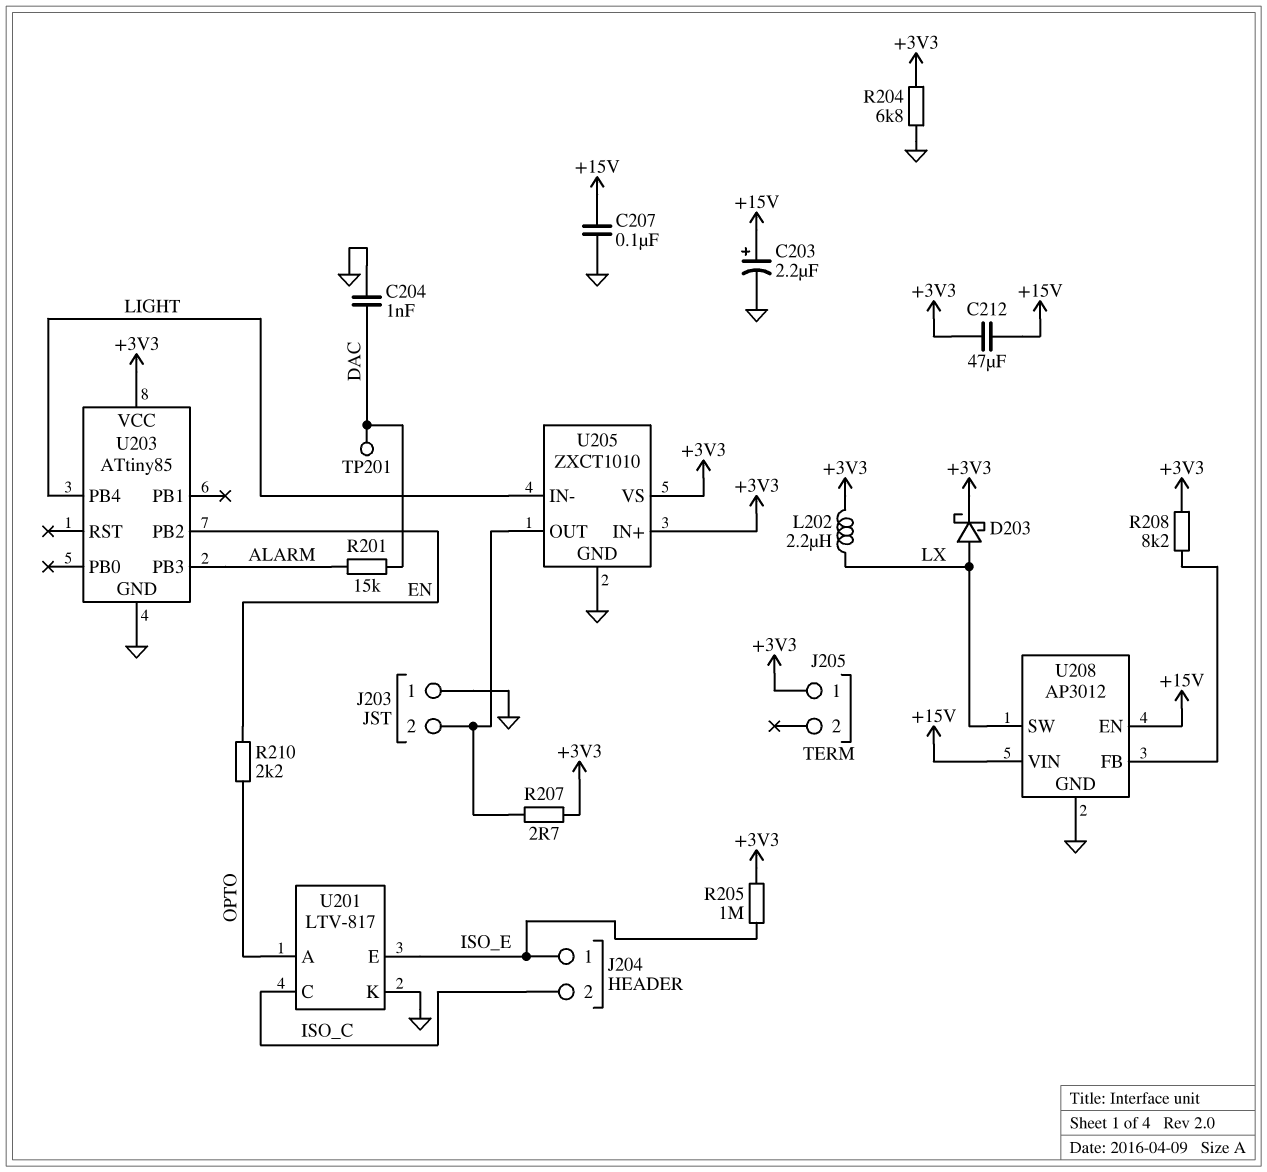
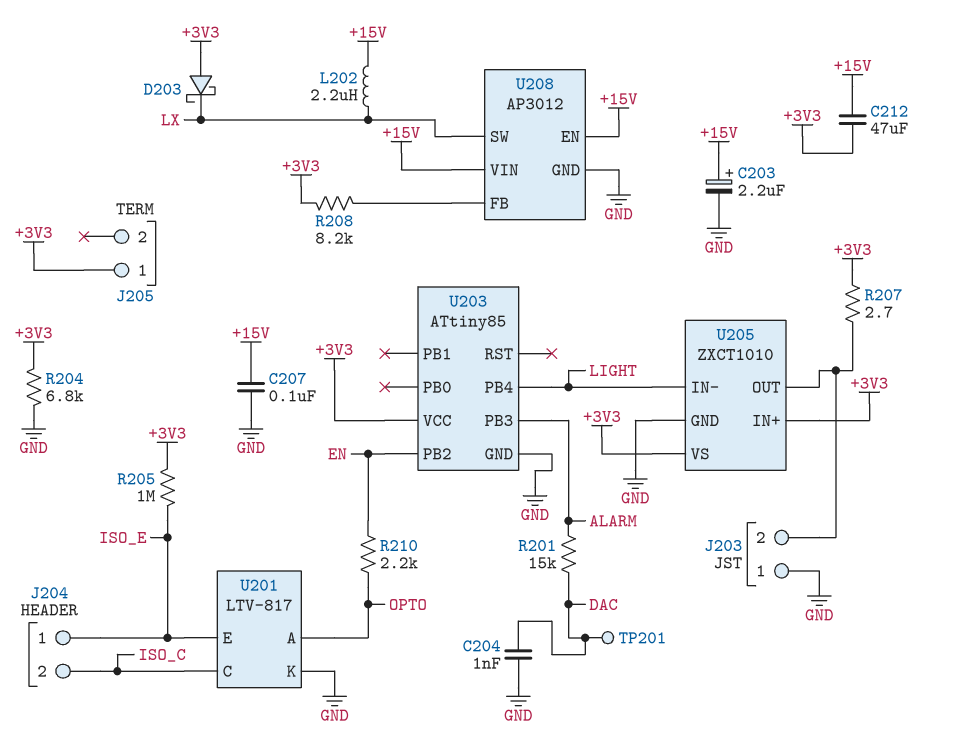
D203: schottky (A LX, K +3V3) -> schottky (A +3V3, K LX)
L202: 2.2uH (+3V3, LX) -> 2.2uH (+15V, LX)

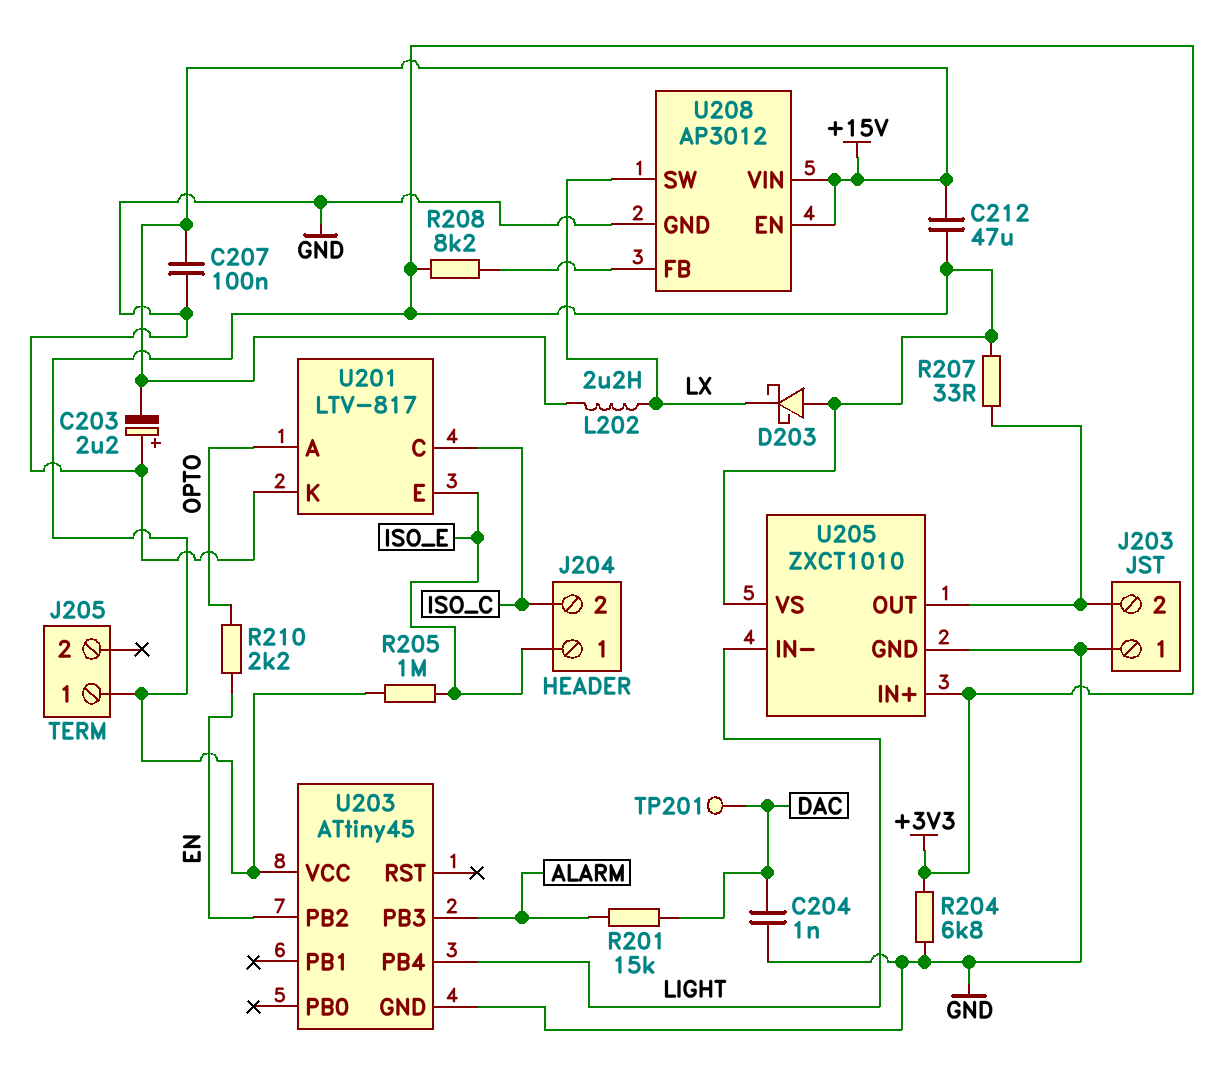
C203: 2.2uF (plus +15V, minus GND) -> 2.2uF (plus GND, minus +15V)
R207: 2.7 (+3V3, J203/2) -> 33 (+3V3, J203/2)
U203: ATtiny85 -> ATtiny45

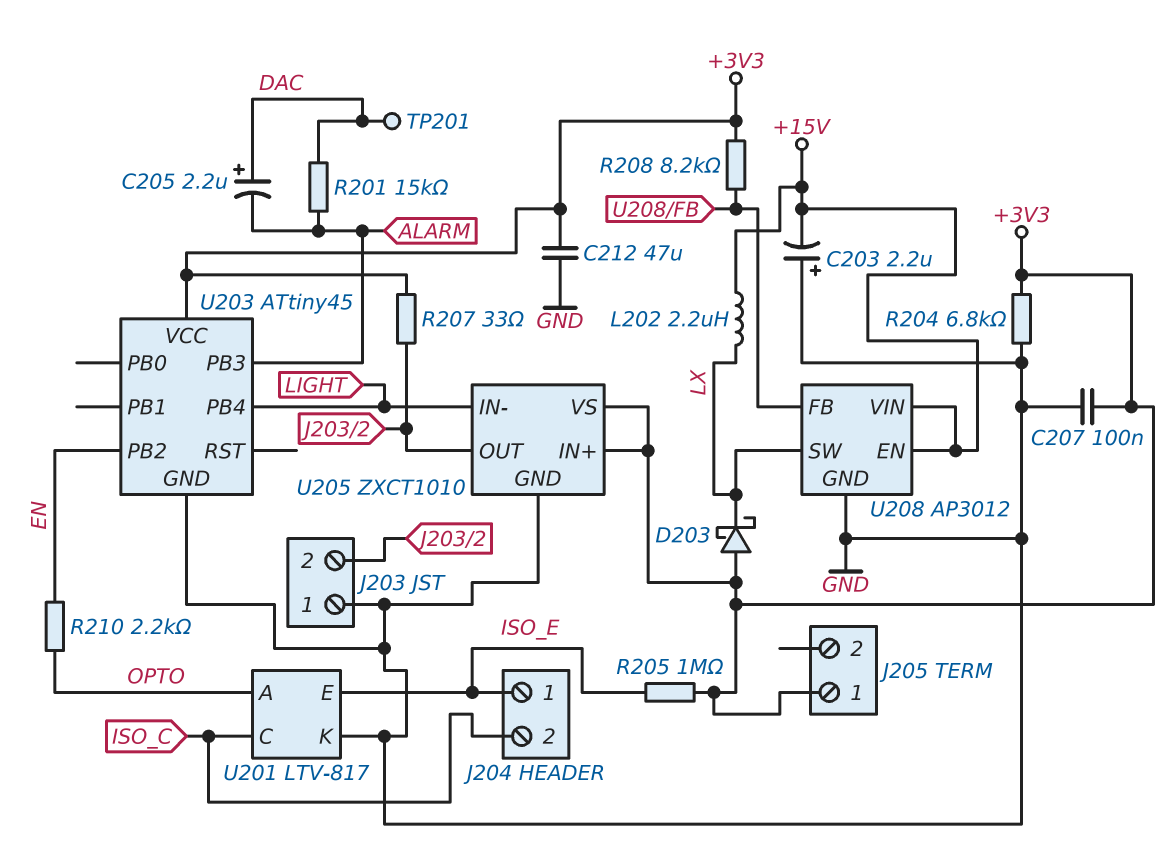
C204: 1nF (DAC, GND) -> none
C205: none -> 2.2uF (plus DAC, minus ALARM)
C207: 100nF (+15V, GND) -> 100nF (+3V3, GND)
C212: 47uF (+3V3, +15V) -> 47uF (+3V3, GND)

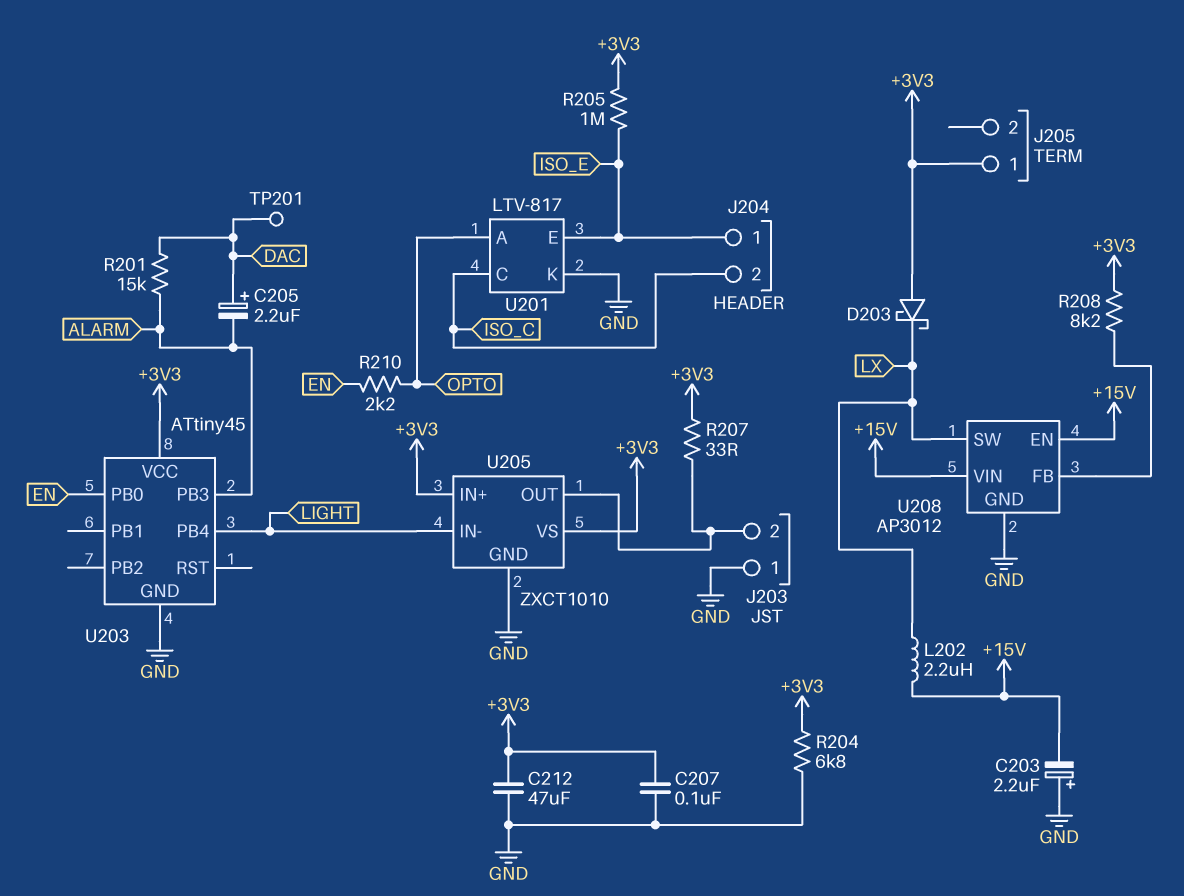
U203 pin PB0: none -> EN
U203 pin PB2: EN -> none

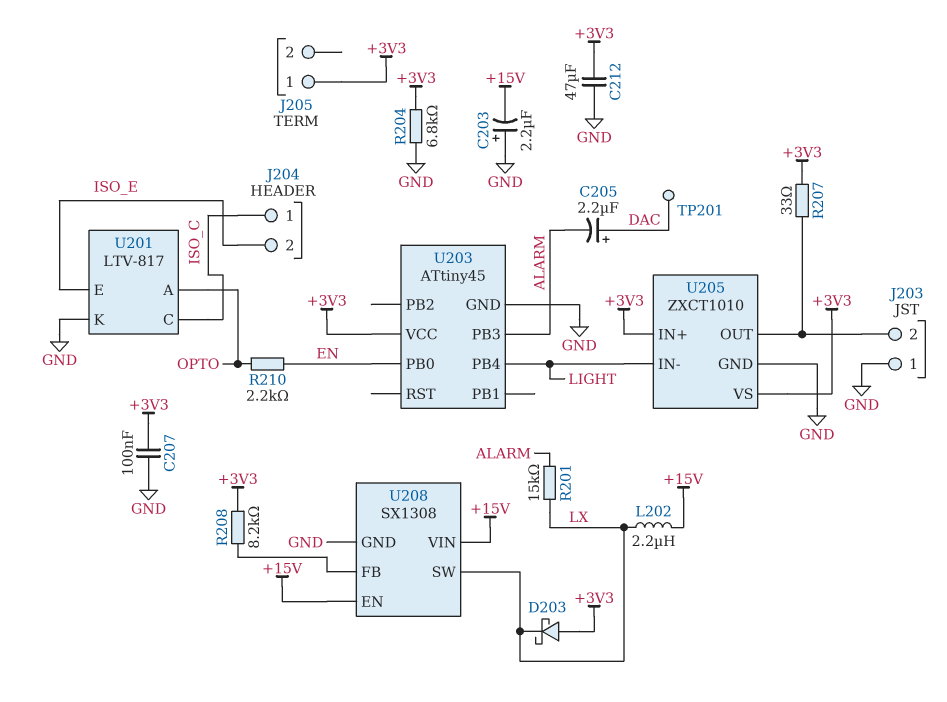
J204 pin 1: ISO_E -> ISO_C
J204 pin 2: ISO_C -> ISO_E
R201: 15k (ALARM, DAC) -> 15k (ALARM, LX)
R205: 1M (+3V3, ISO_E) -> none
U208: AP3012 -> SX1308

